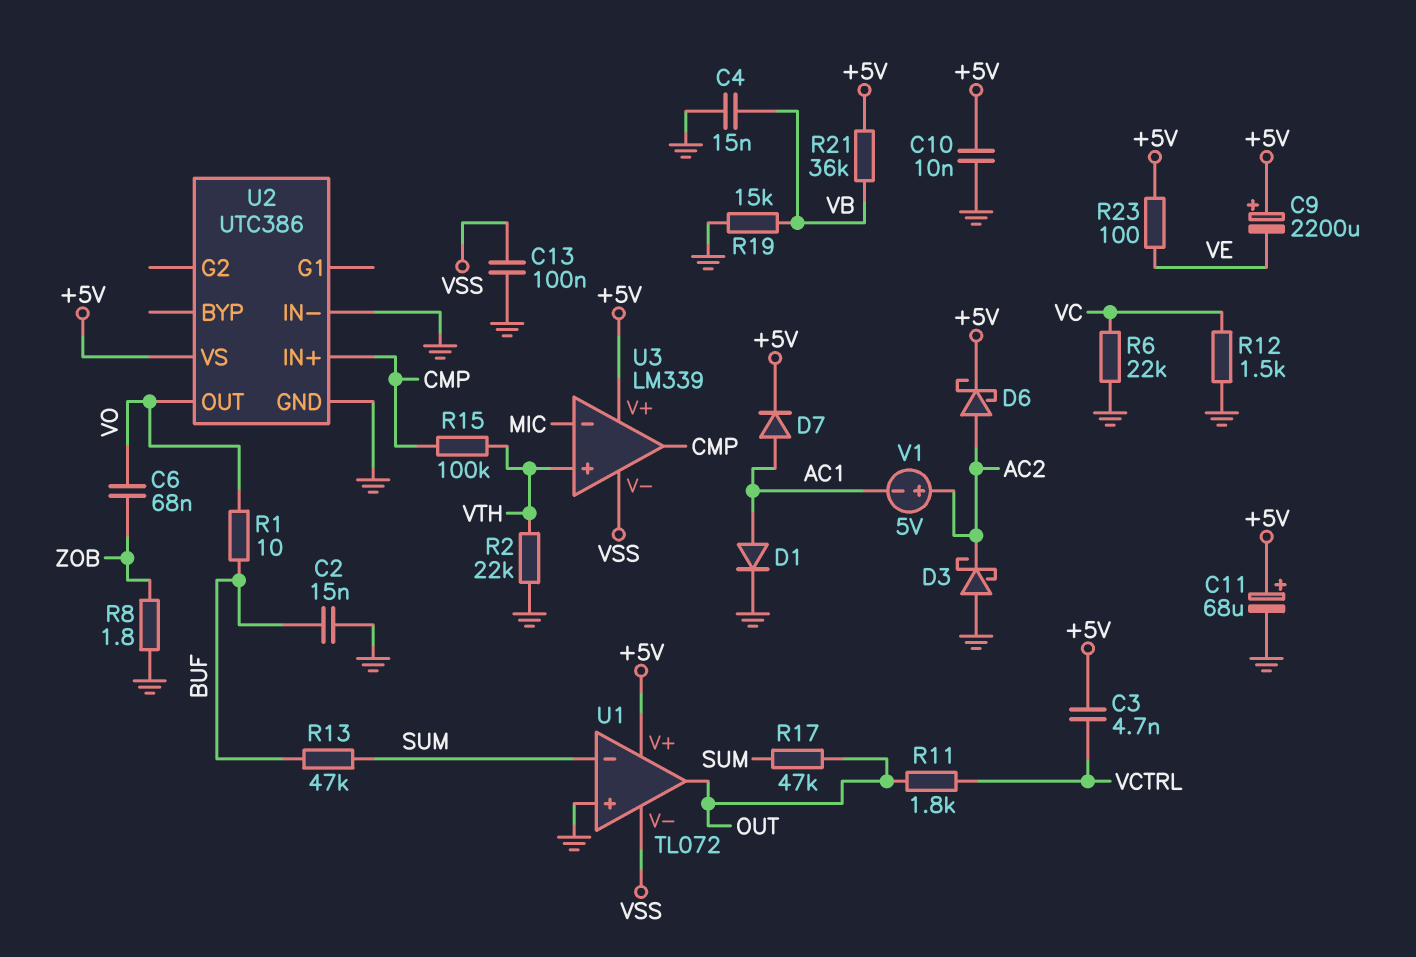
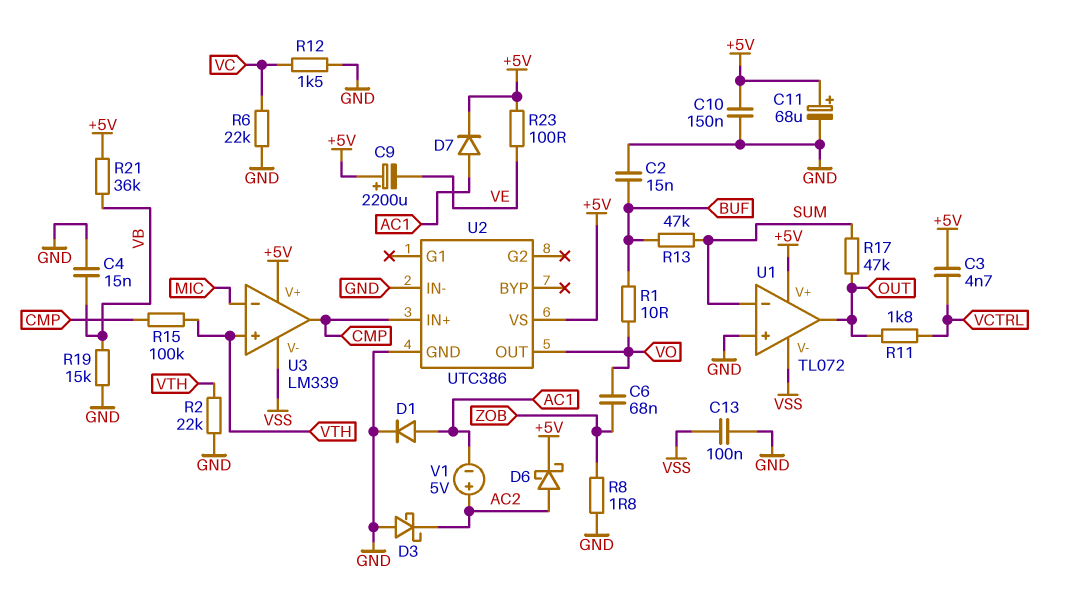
C10: 10nF (+5V, GND) -> 150nF (+5V, GND)

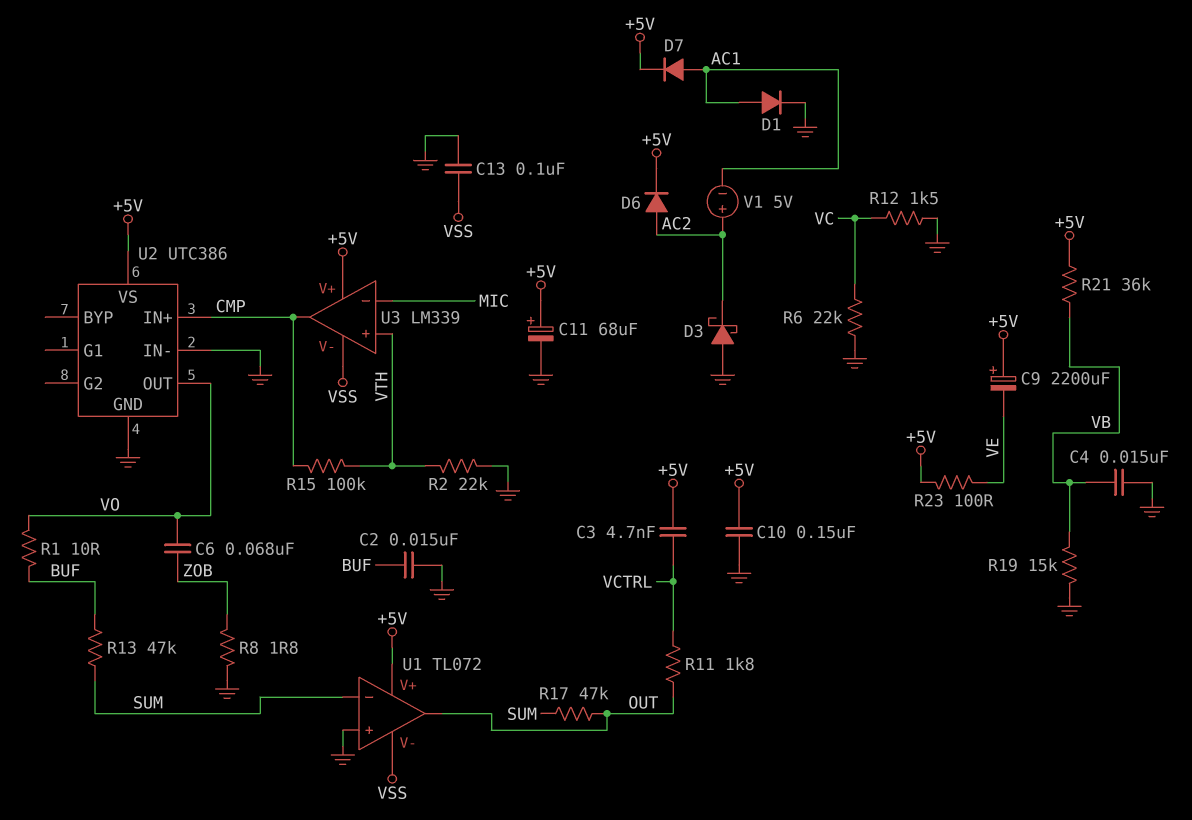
D6: schottky (A AC2, K +5V) -> diode (A AC2, K +5V)

